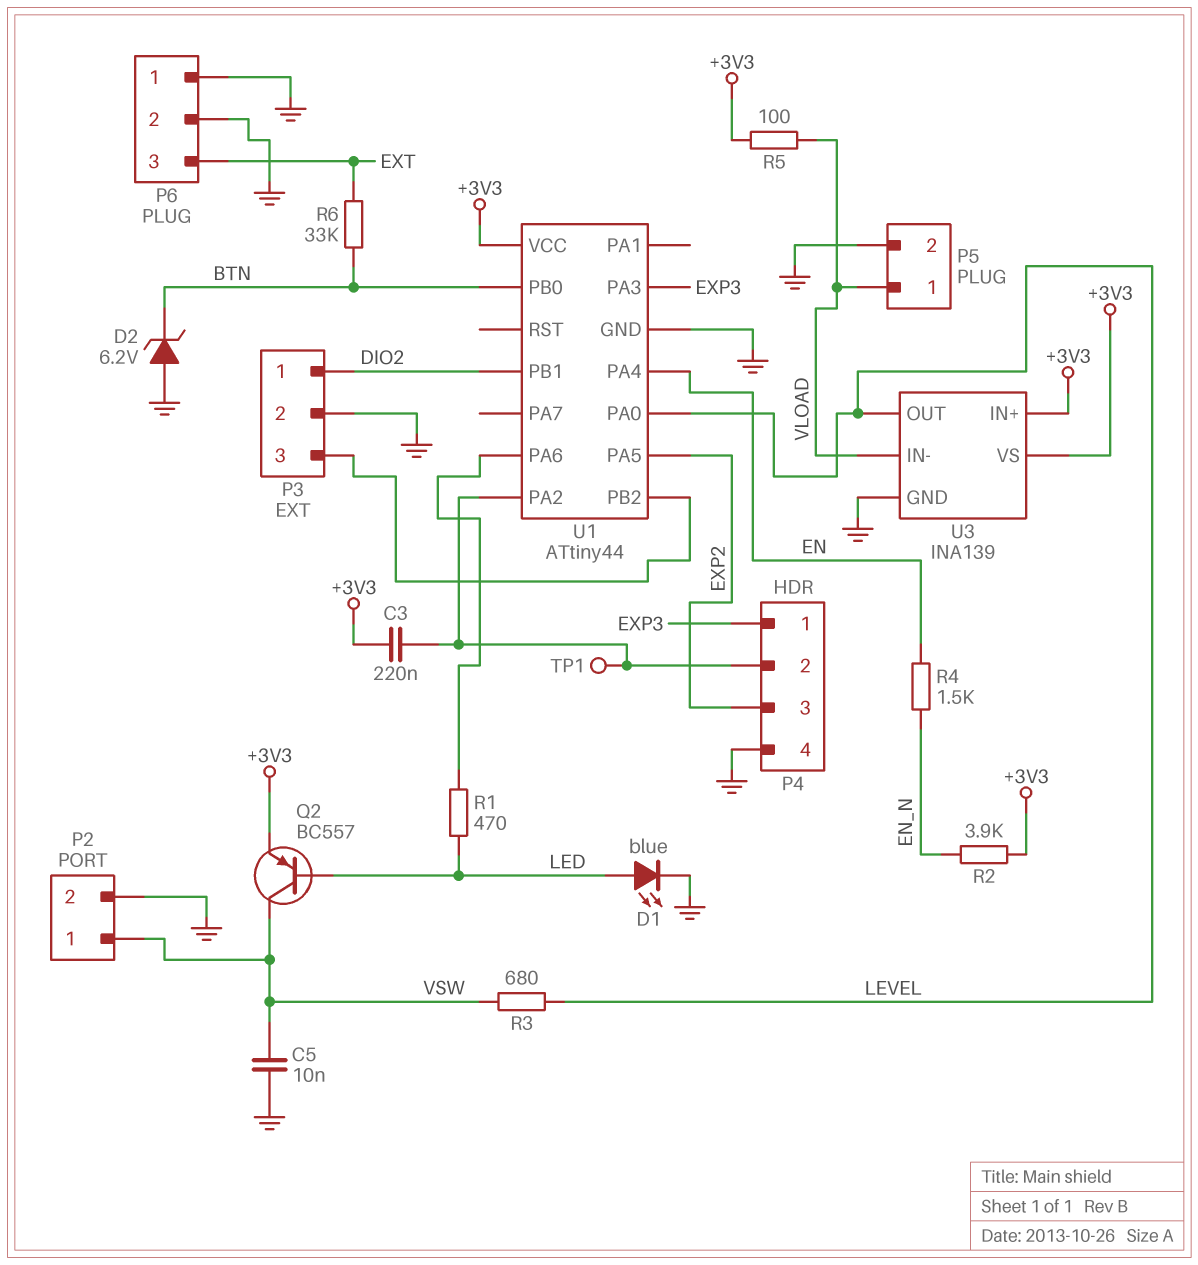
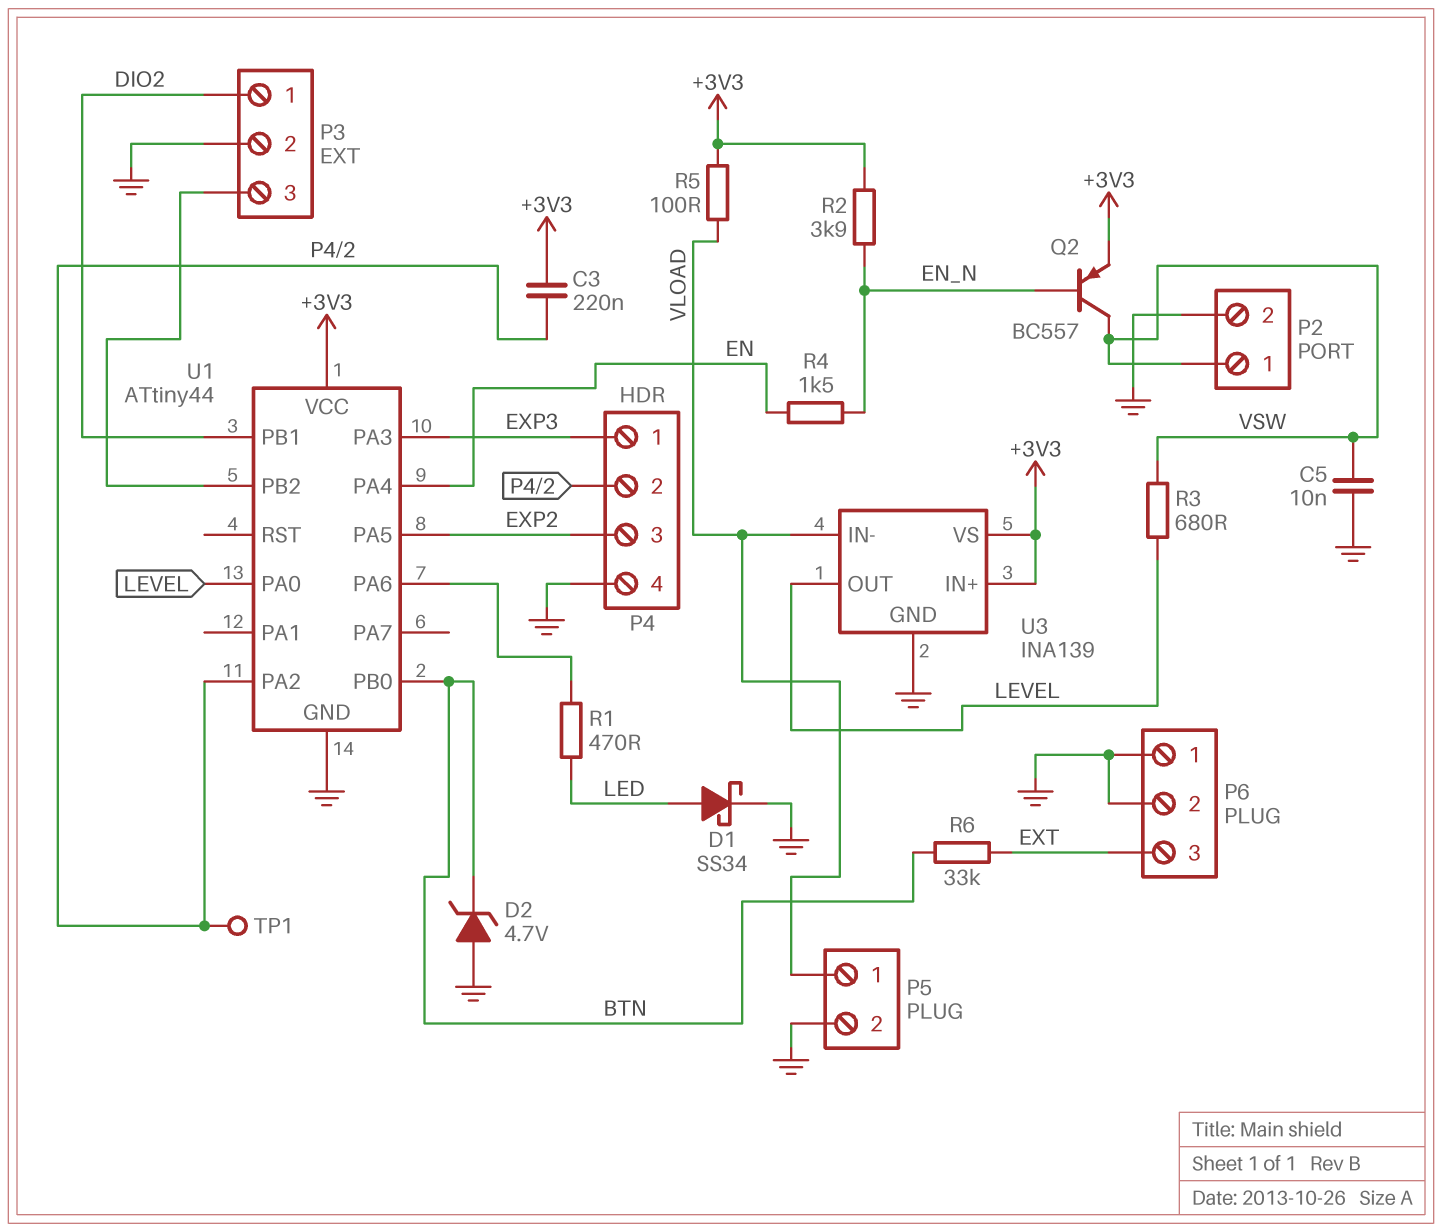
D1: LED blue (A LED, K GND) -> schottky SS34 (A LED, K GND)
D2: zener 6.2V (A GND, K BTN) -> zener 4.7V (A GND, K BTN)
Q2: PNP BC557 (B LED, C VSW, E +3V3) -> PNP BC557 (B EN_N, C VSW, E +3V3)

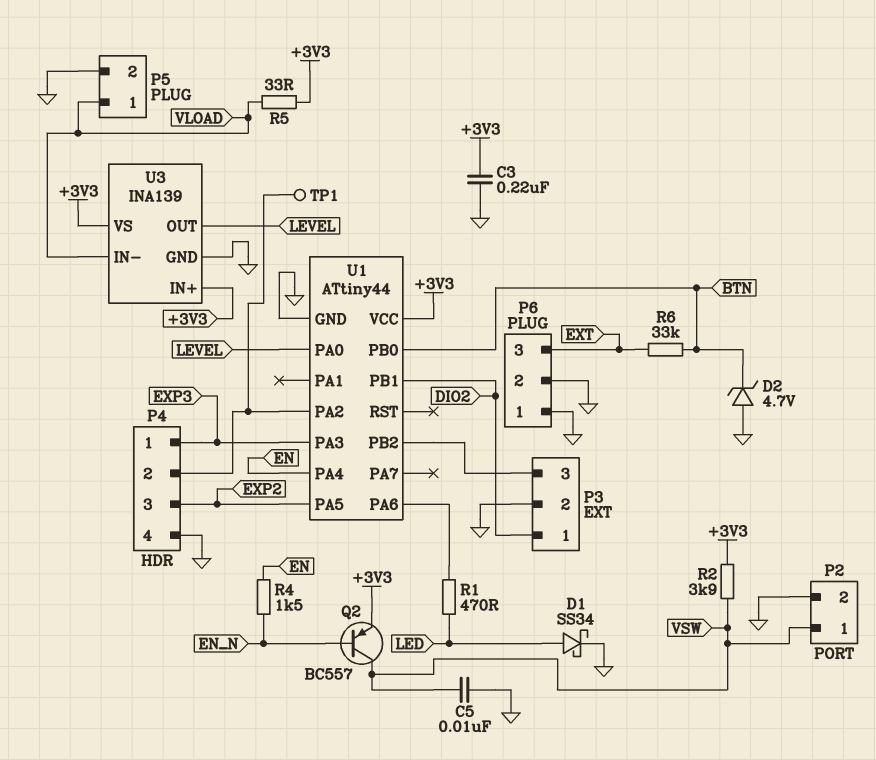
C3: 220nF (+3V3, P4/2) -> 220nF (+3V3, GND)
R2: 3.9k (+3V3, EN_N) -> 3.9k (+3V3, VSW)
R3: 680 (LEVEL, VSW) -> none
R5: 100 (+3V3, VLOAD) -> 33 (+3V3, VLOAD)

